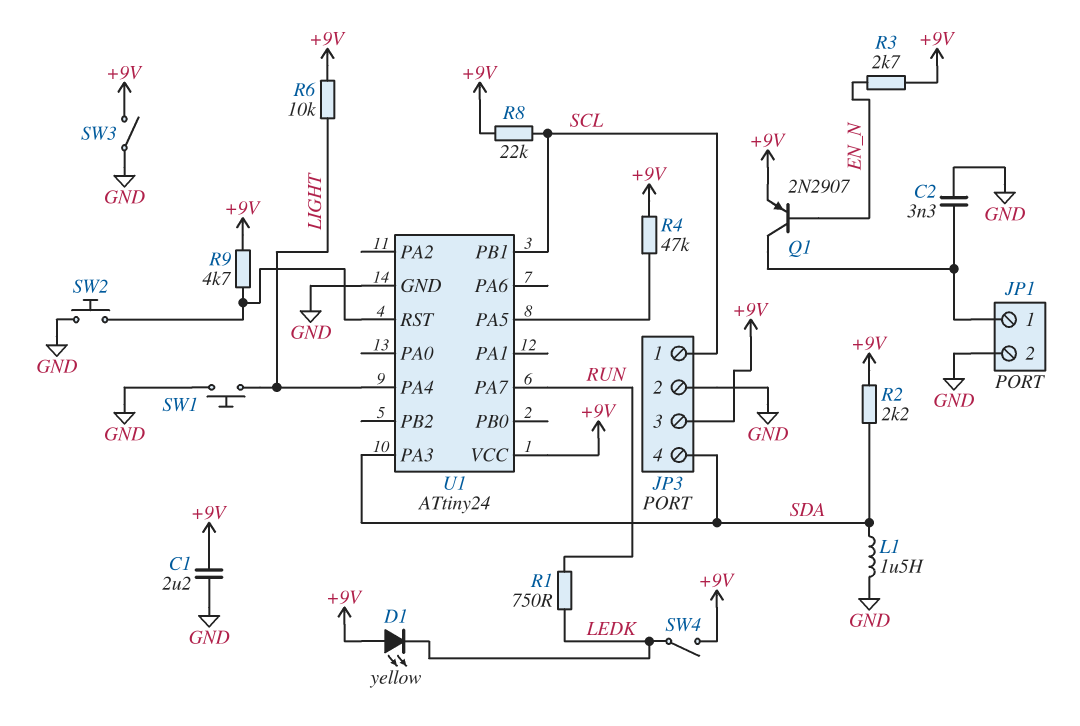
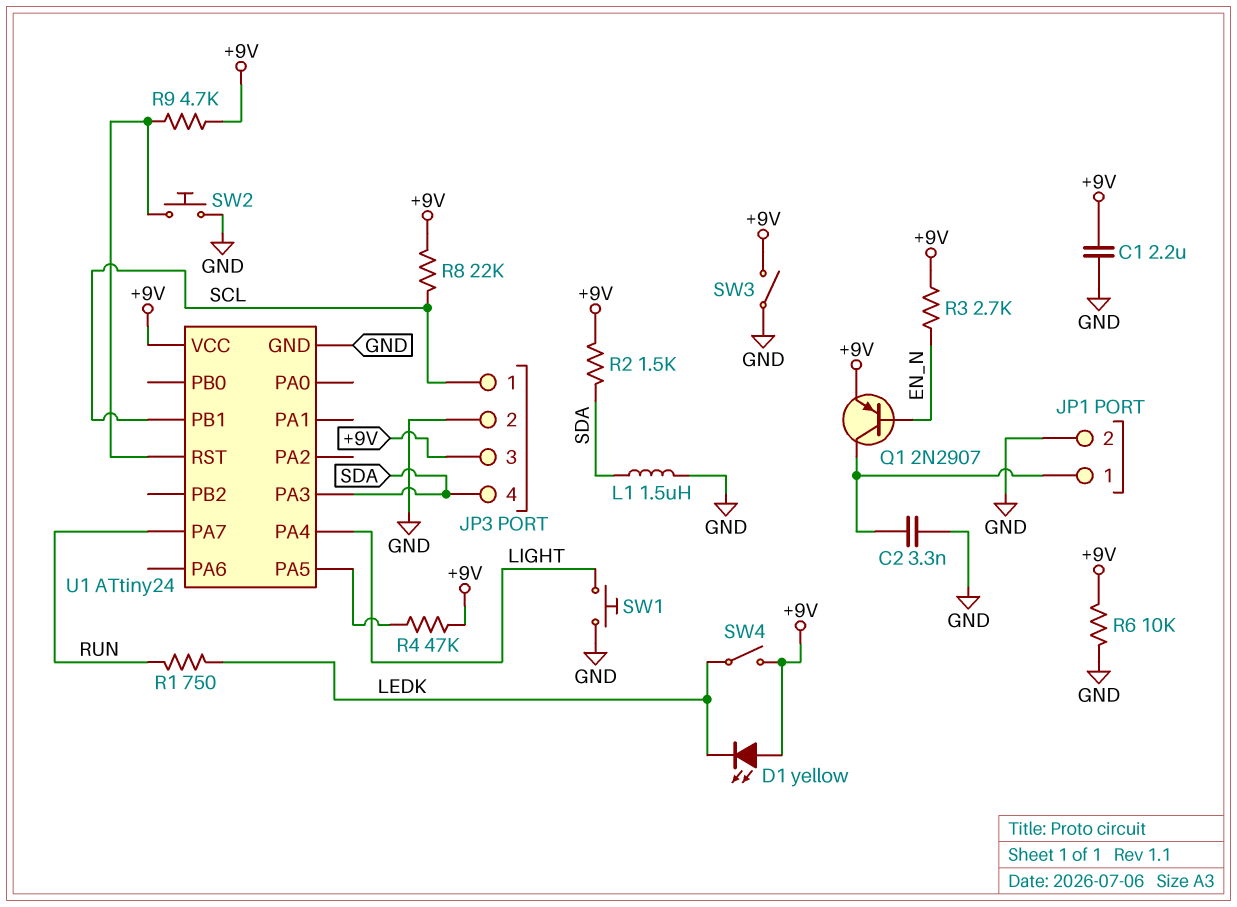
R2: 2.2k (+9V, SDA) -> 1.5k (+9V, SDA)
R6: 10k (+9V, LIGHT) -> 10k (+9V, GND)

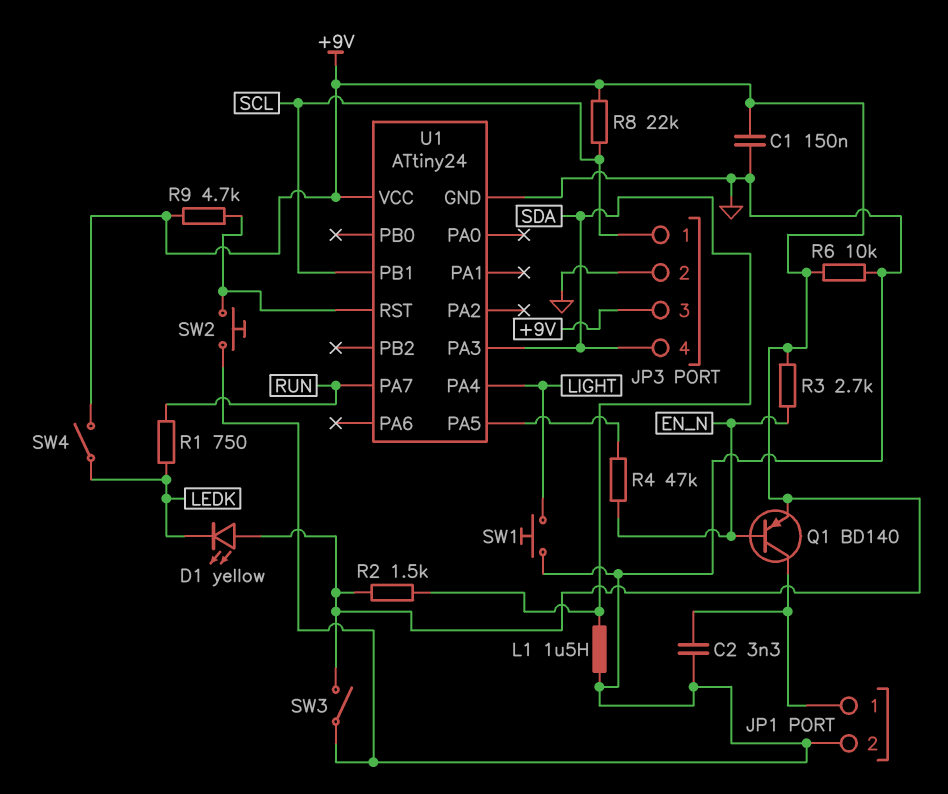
C1: 2.2uF (+9V, GND) -> 150nF (+9V, GND)
Q1: PNP 2N2907 (B EN_N, C JP1/1, E +9V) -> PNP BD140 (B EN_N, C JP1/1, E +9V)
R4: 47k (+9V, U1/PA5) -> 47k (EN_N, U1/PA5)

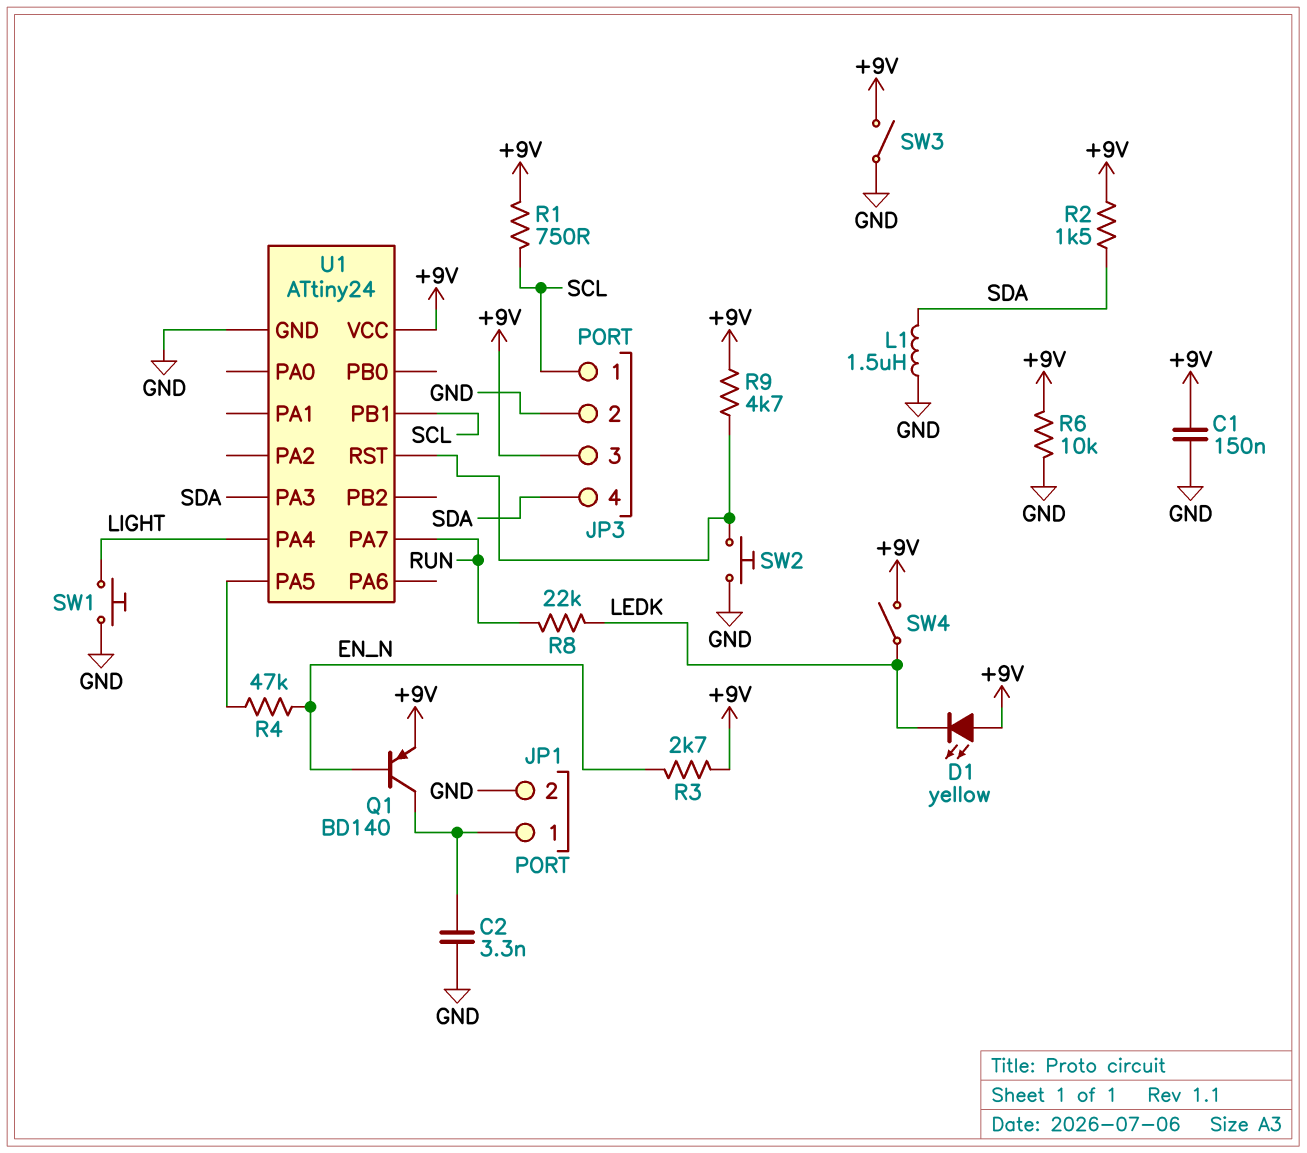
R1: 750 (LEDK, RUN) -> 750 (+9V, SCL)
R8: 22k (+9V, SCL) -> 22k (LEDK, RUN)

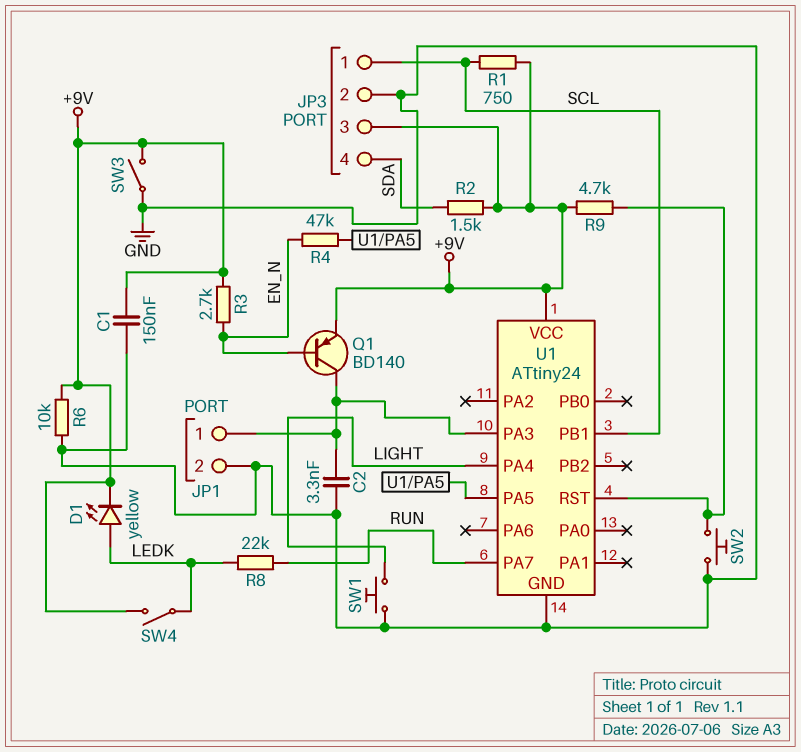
D1: LED yellow (A +9V, K LEDK) -> LED yellow (A LEDK, K +9V)
L1: 1.5uH (GND, SDA) -> none
U1 pin PA3: SDA -> JP1/1

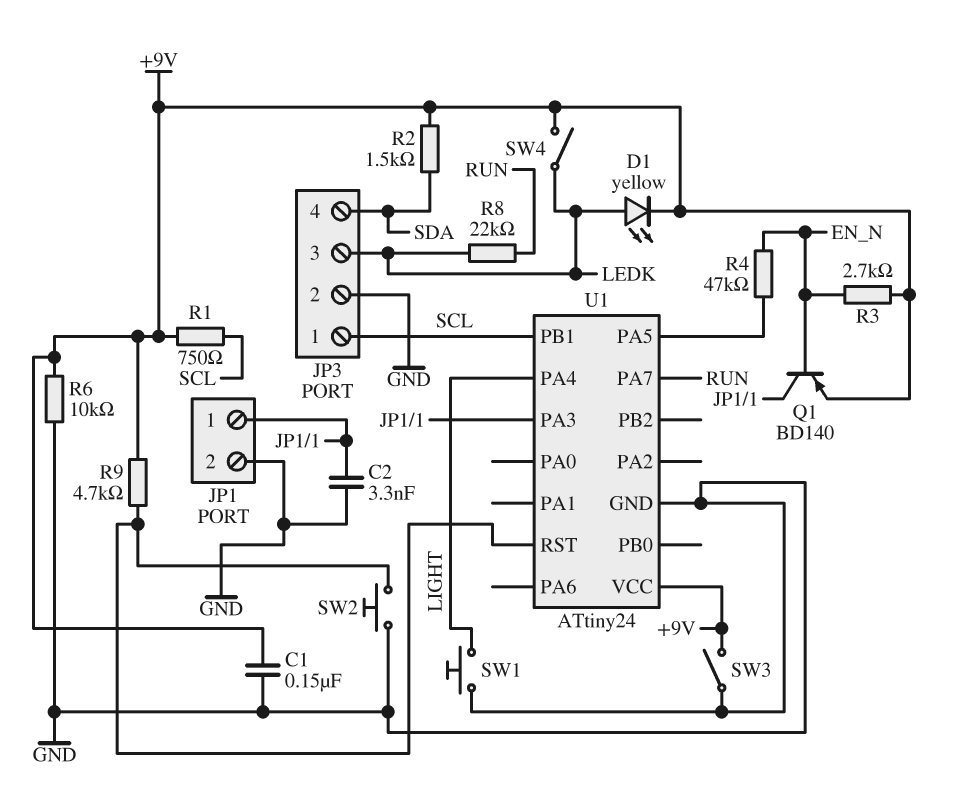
JP3 pin 3: +9V -> LEDK

